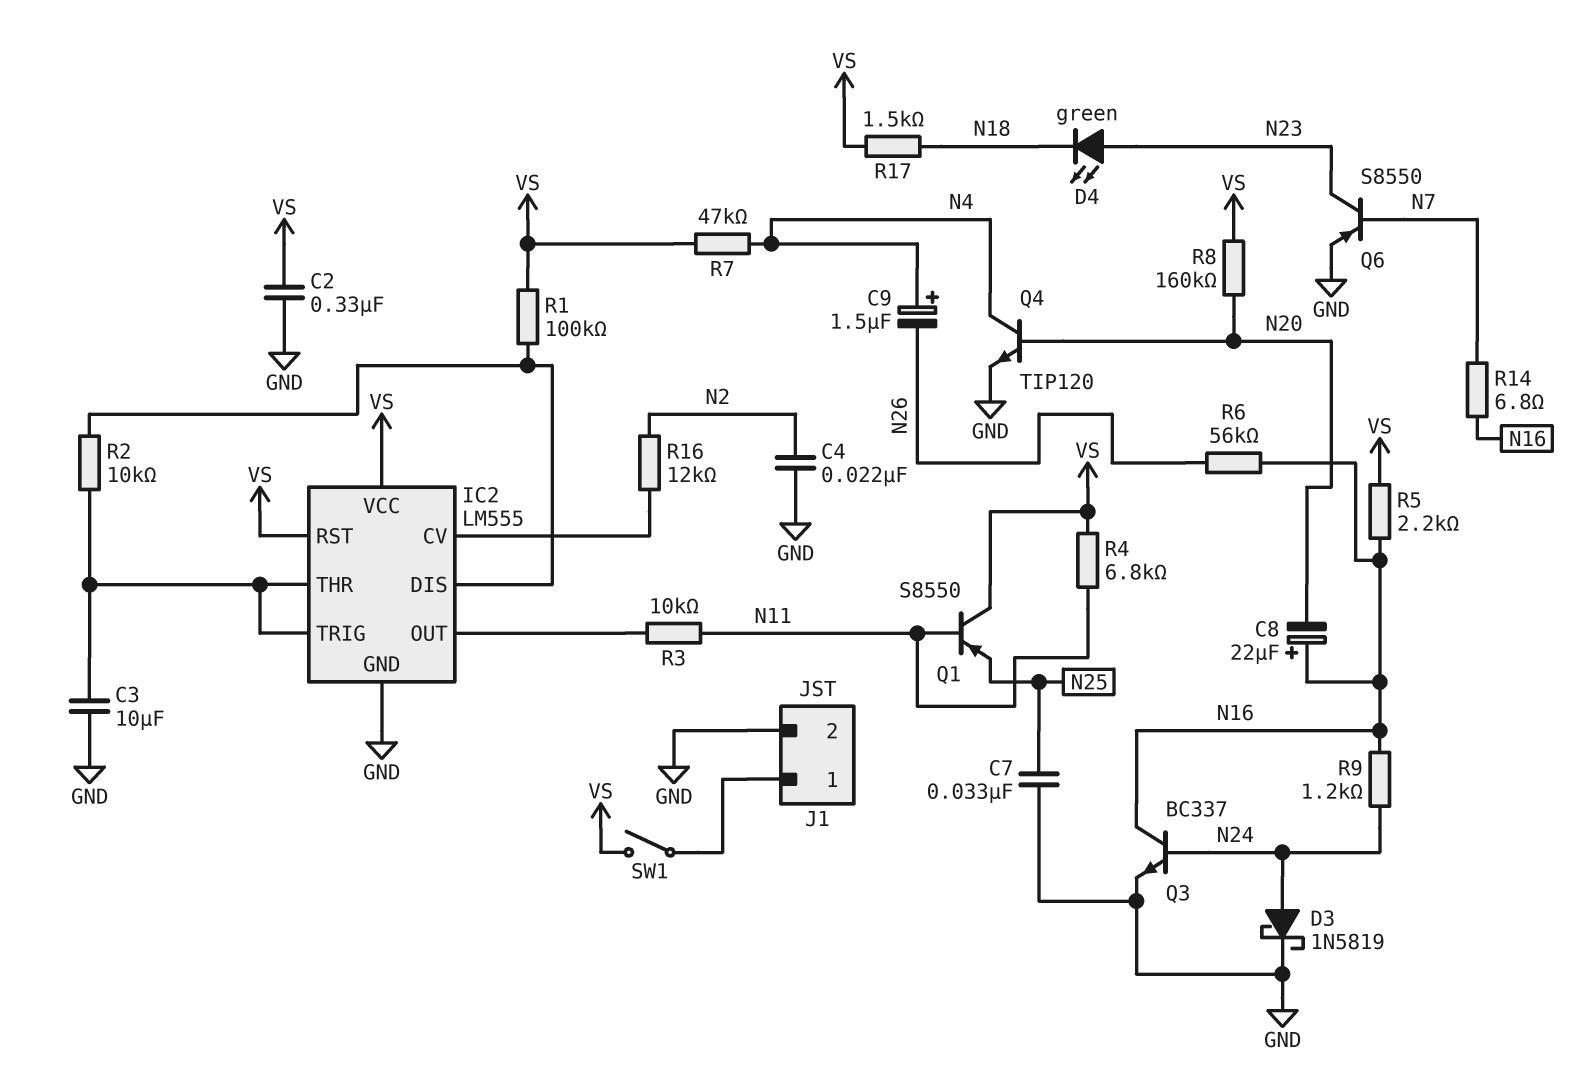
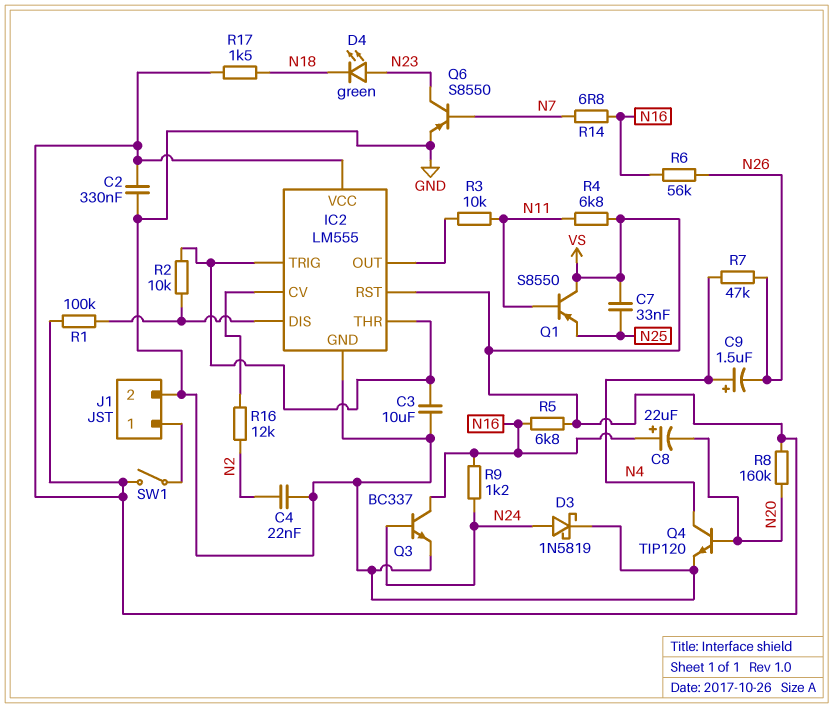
C7: 33nF (GND, N25) -> 33nF (N25, VS)
R5: 2.2k (N16, VS) -> 6.8k (N16, VS)
R7: 47k (N4, VS) -> 47k (N4, N26)

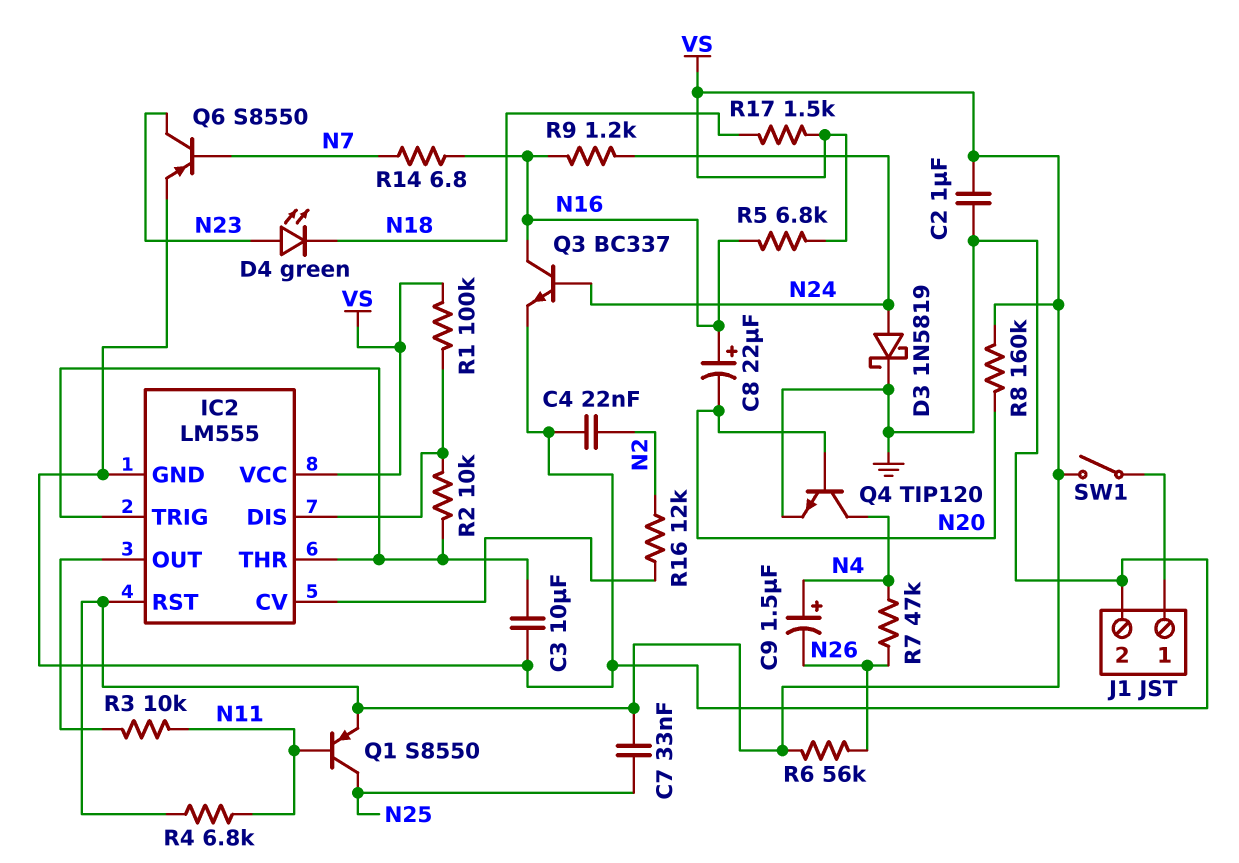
C2: 330nF (GND, VS) -> 1uF (GND, VS)
Q1: PNP S8550 (B N11, C VS, E N25) -> PNP S8550 (B N11, C N25, E VS)
R6: 56k (N16, N26) -> 56k (N26, VS)

